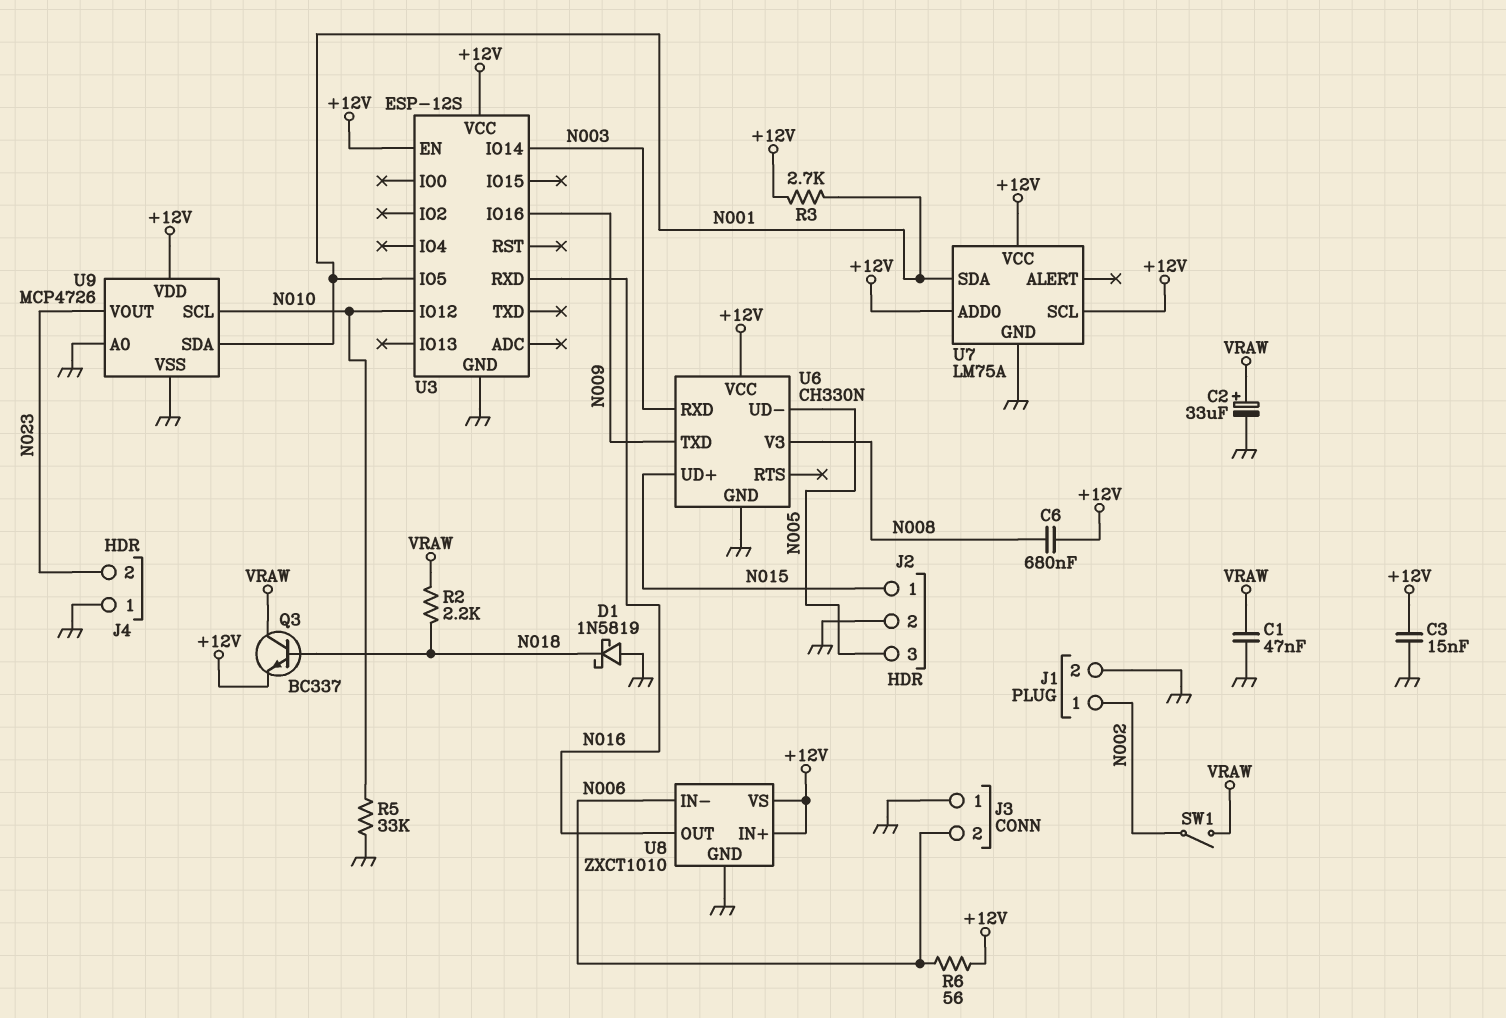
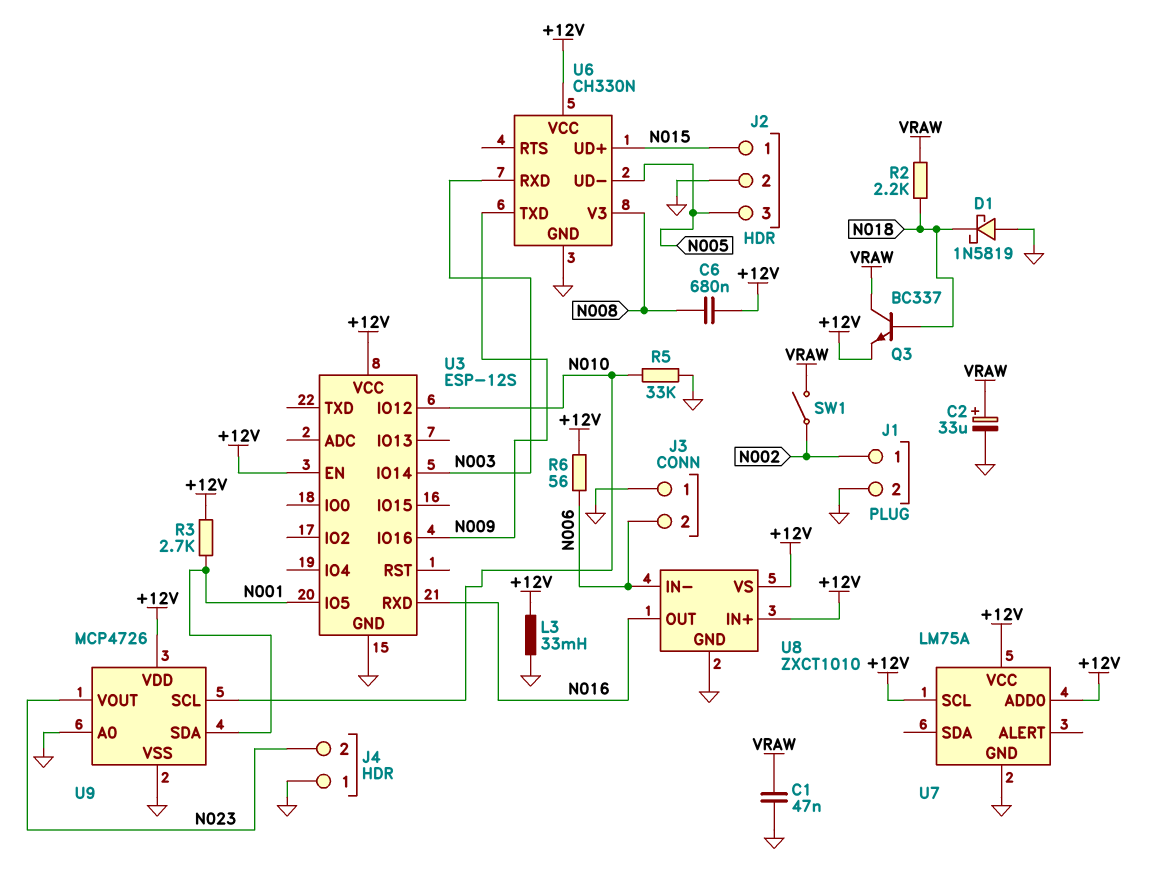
C3: 15nF (+12V, GND) -> none
L3: none -> 33mH (+12V, GND)
U7 pin SDA: N001 -> none

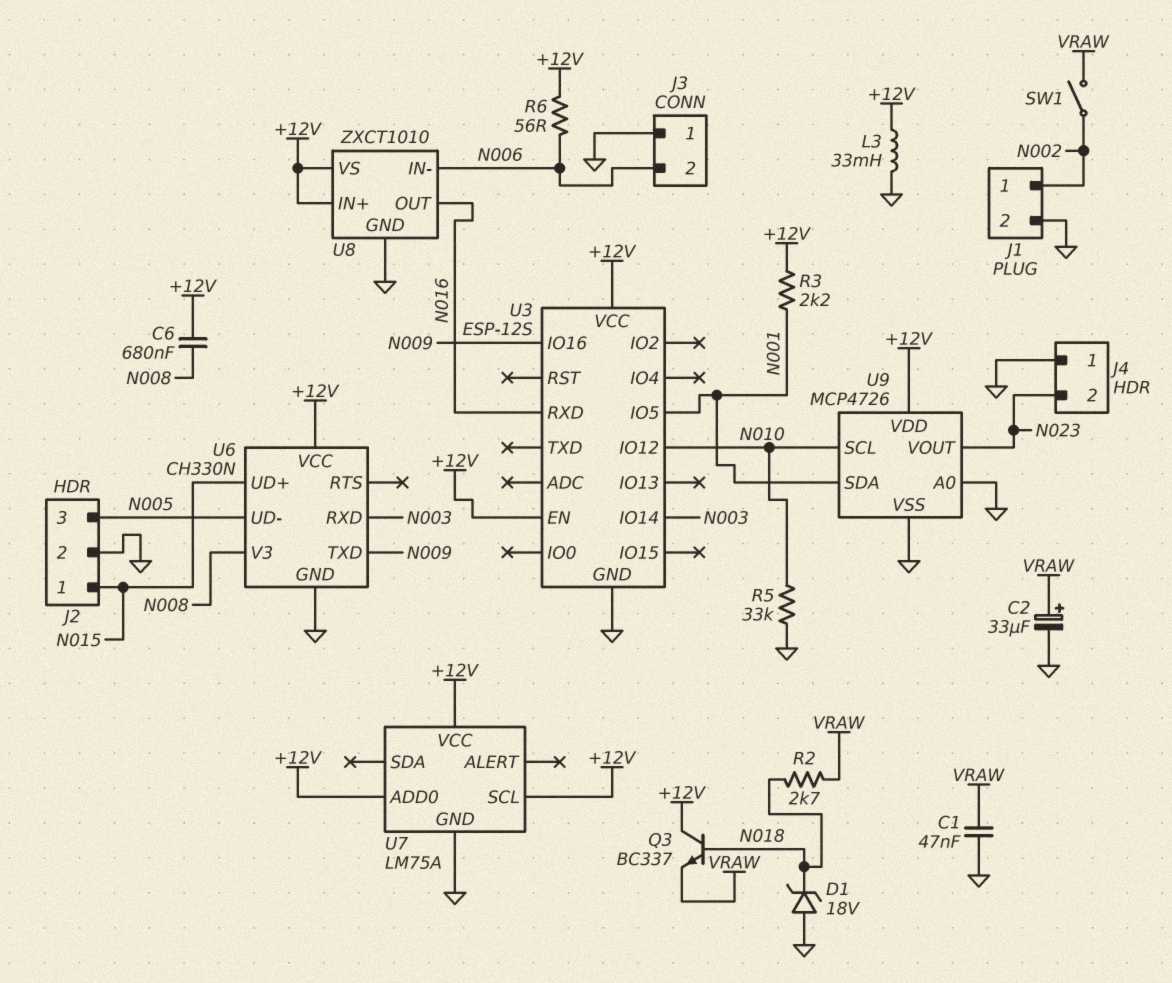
D1: schottky 1N5819 (A GND, K N018) -> zener 18V (A GND, K N018)
Q3: NPN BC337 (B N018, C VRAW, E +12V) -> NPN BC337 (B N018, C +12V, E VRAW)
R2: 2.2k (N018, VRAW) -> 2.7k (N018, VRAW)
R3: 2.7k (+12V, N001) -> 2.2k (+12V, N001)

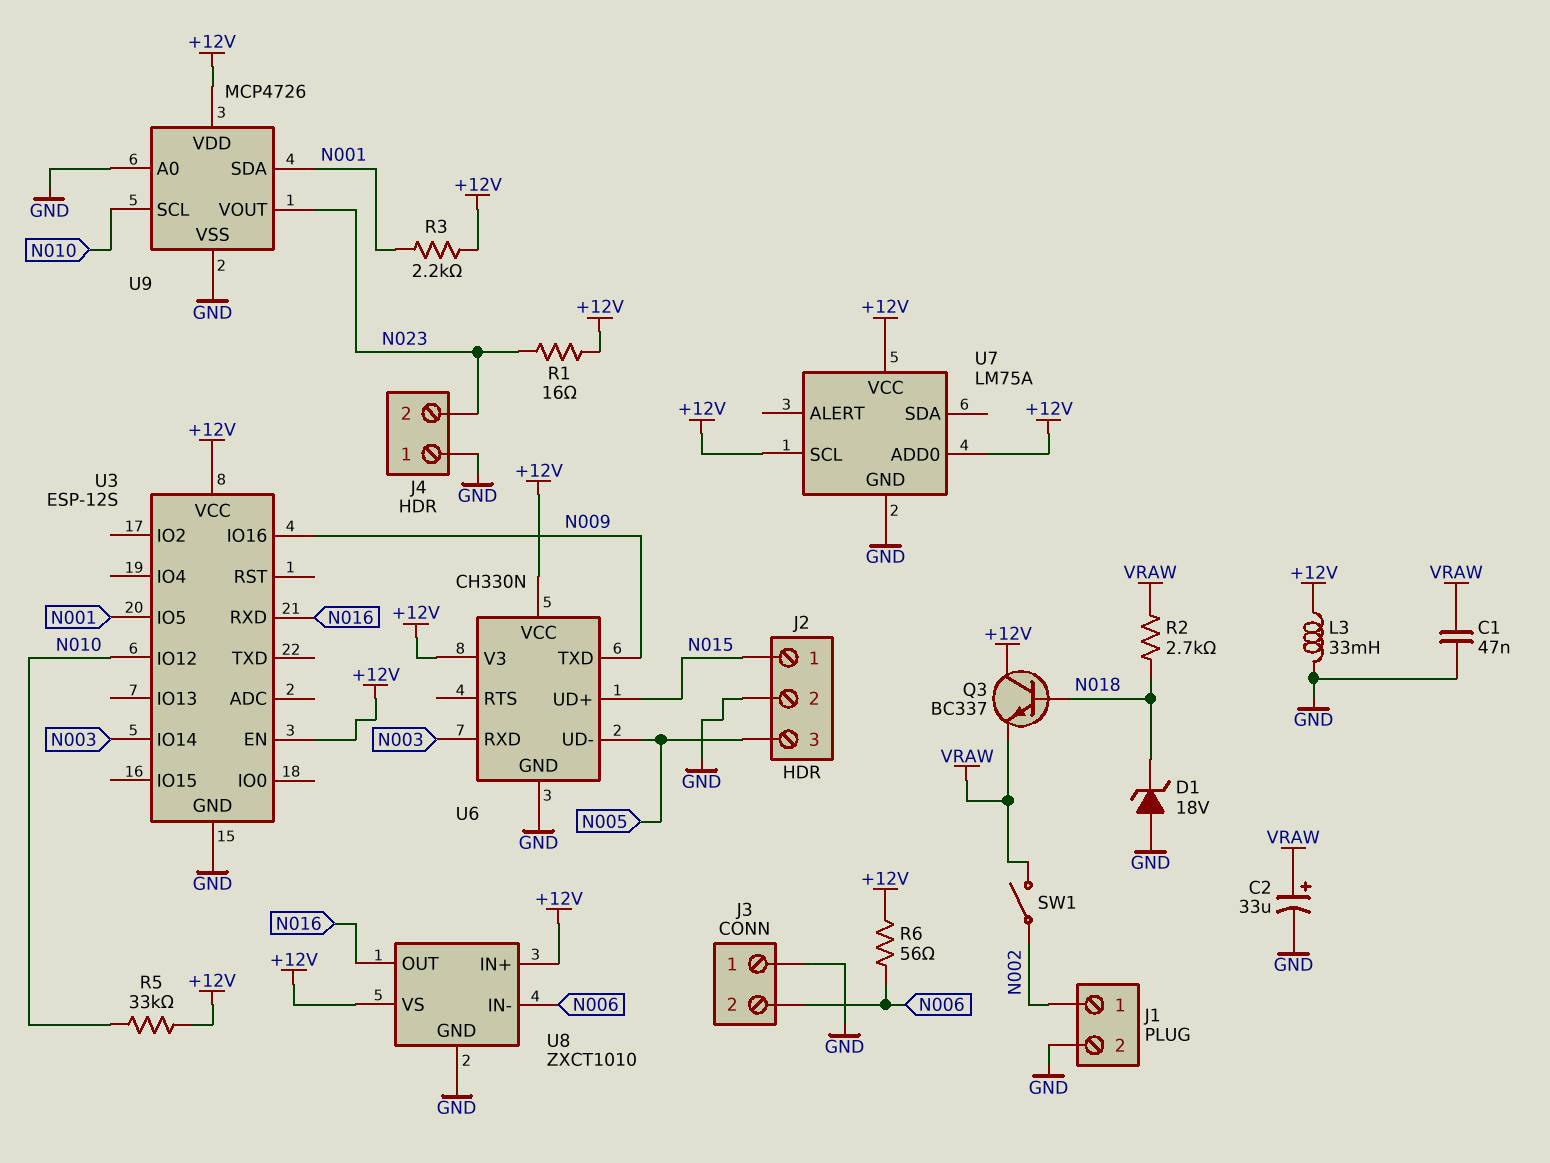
C6: 680nF (+12V, N008) -> none
R1: none -> 16 (+12V, N023)
R5: 33k (GND, N010) -> 33k (+12V, N010)
U6 pin V3: N008 -> +12V

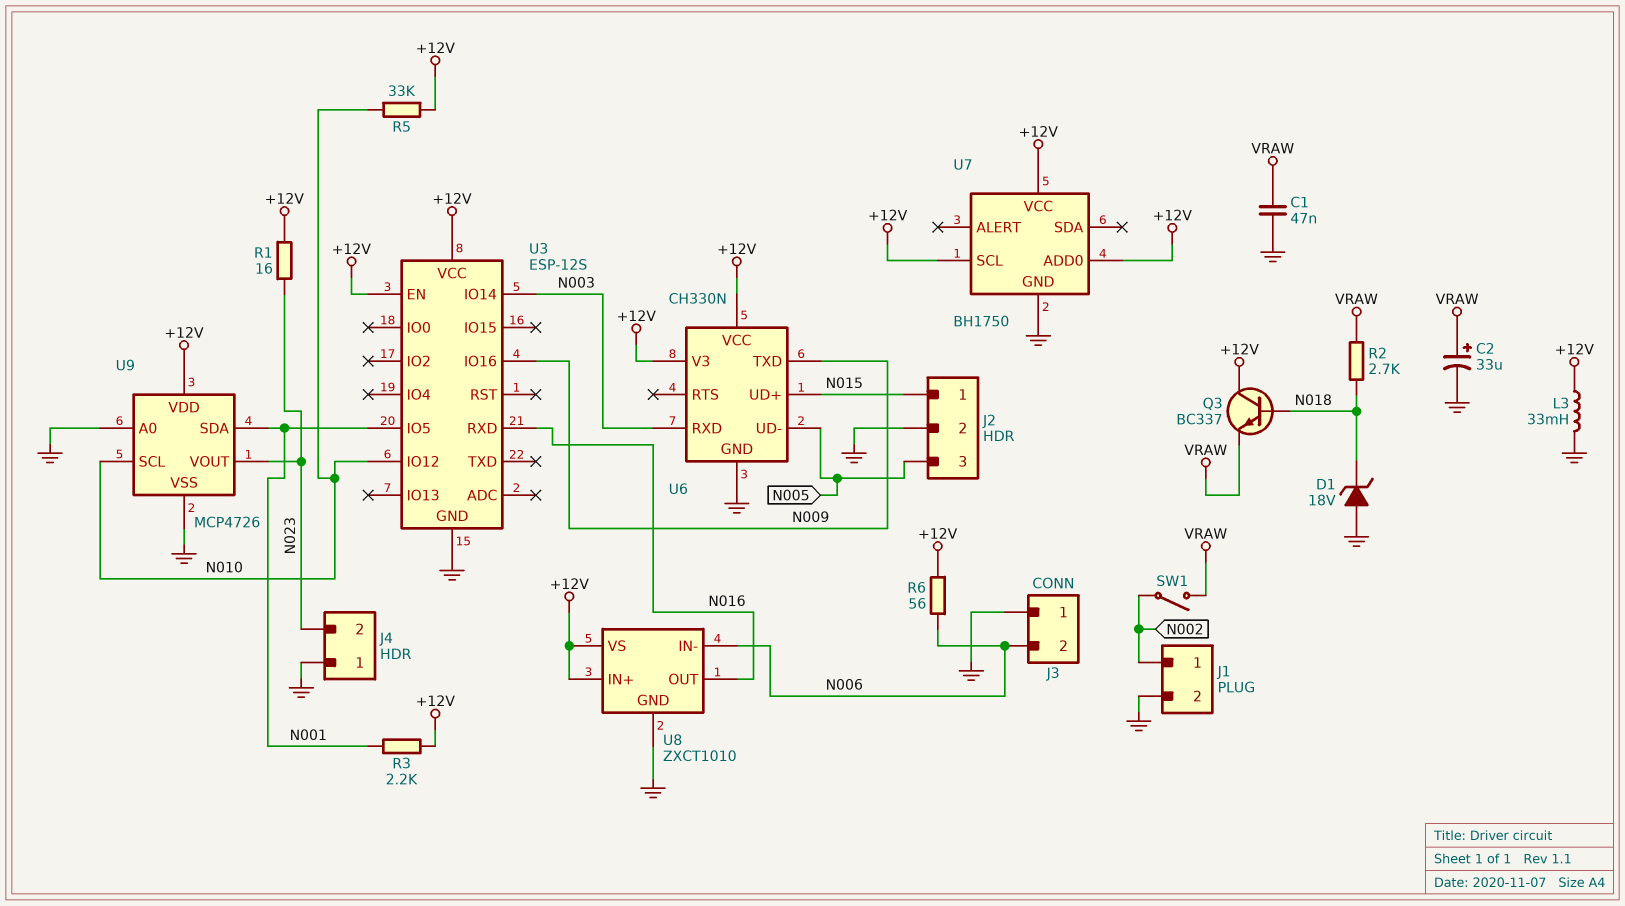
U7: LM75A -> BH1750

